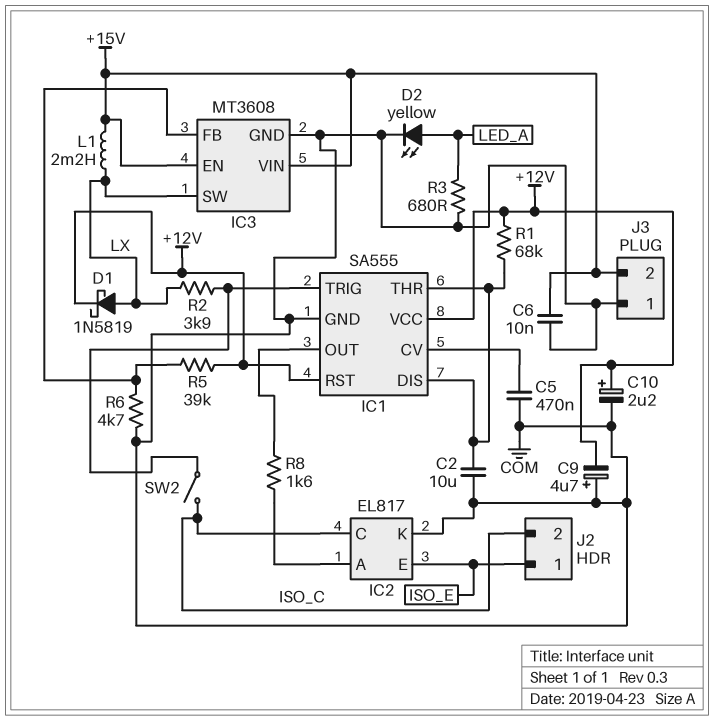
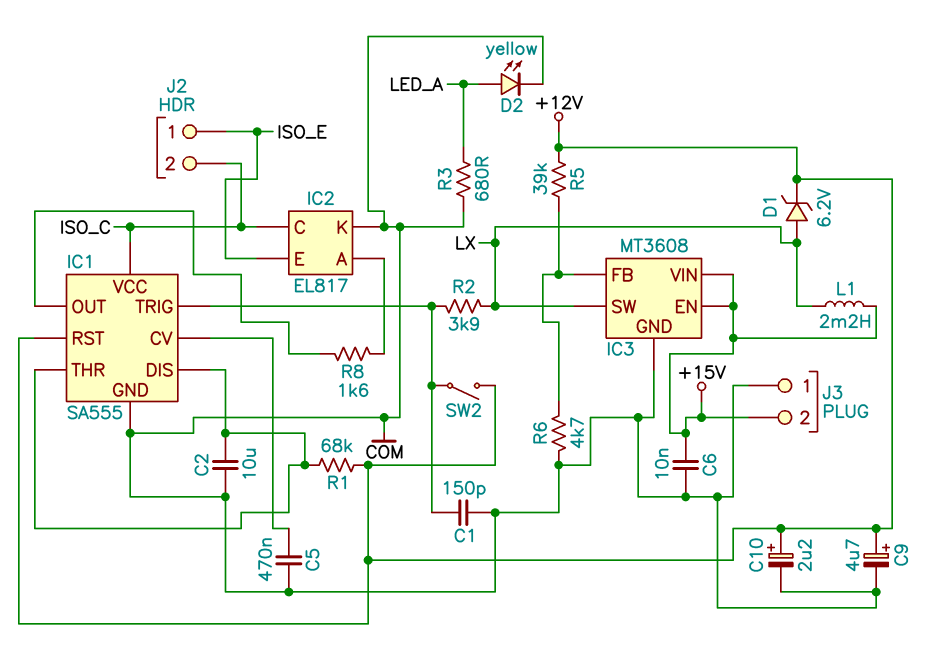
C1: none -> 150pF (COM, IC1/TRIG)
C9: 4.7uF (plus COM, minus +12V) -> 4.7uF (plus +12V, minus COM)
D1: schottky 1N5819 (A LX, K +12V) -> zener 6.2V (A LX, K +12V)
IC1 pin VCC: +12V -> ISO_C
SW2: switch (IC1/TRIG, ISO_C) -> switch (+12V, IC1/TRIG)

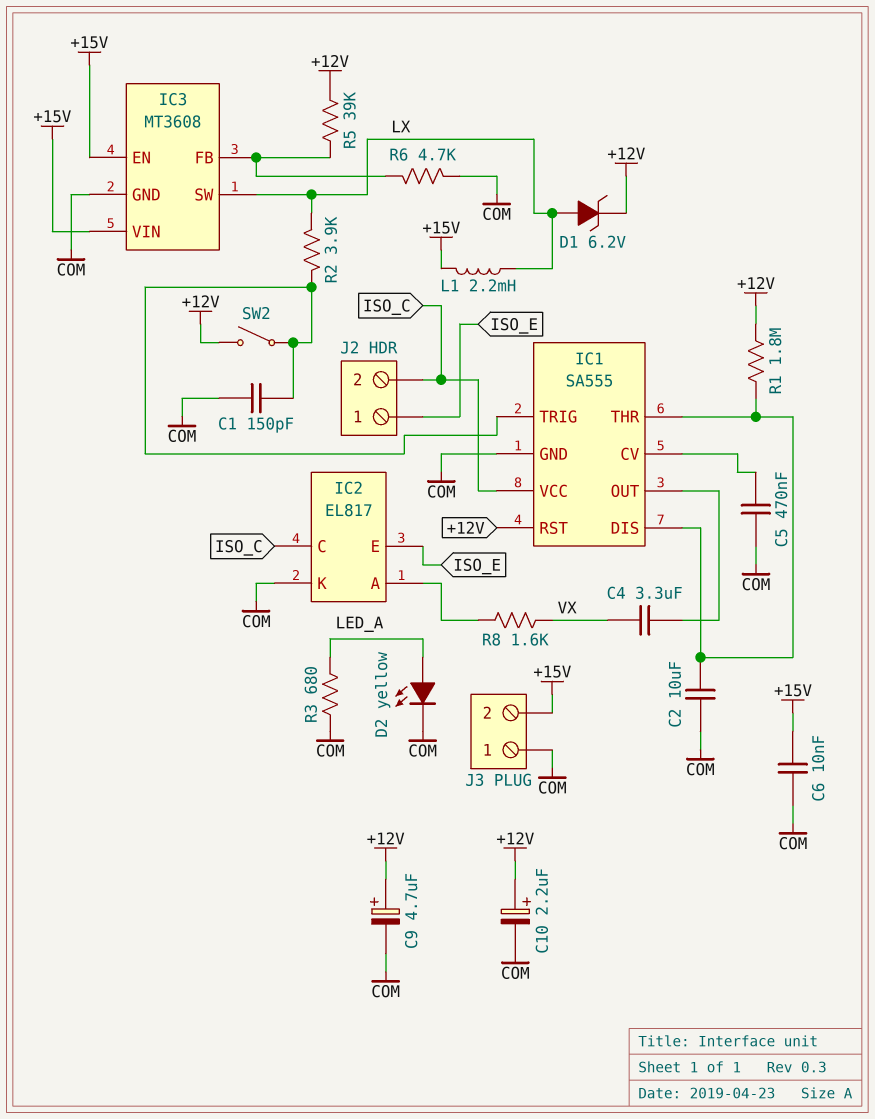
C4: none -> 3.3uF (IC1/OUT, VX)
R1: 68k (+12V, IC1/DIS) -> 1.8M (+12V, IC1/DIS)
R8: 1.6k (IC1/OUT, IC2/A) -> 1.6k (IC2/A, VX)

